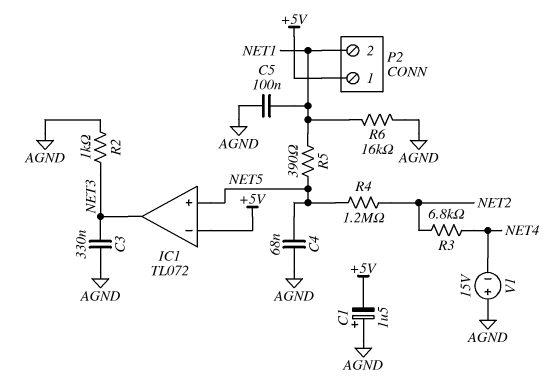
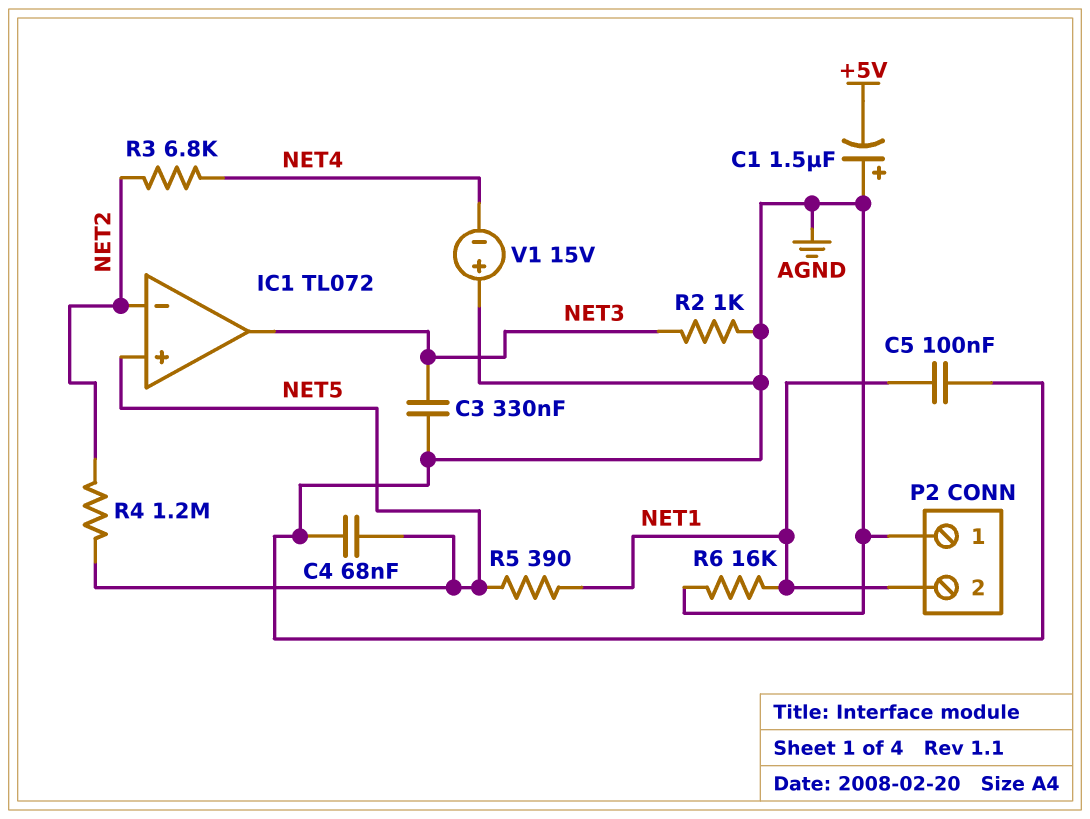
IC1 pin in-: +5V -> NET2
P2 pin 1: +5V -> AGND

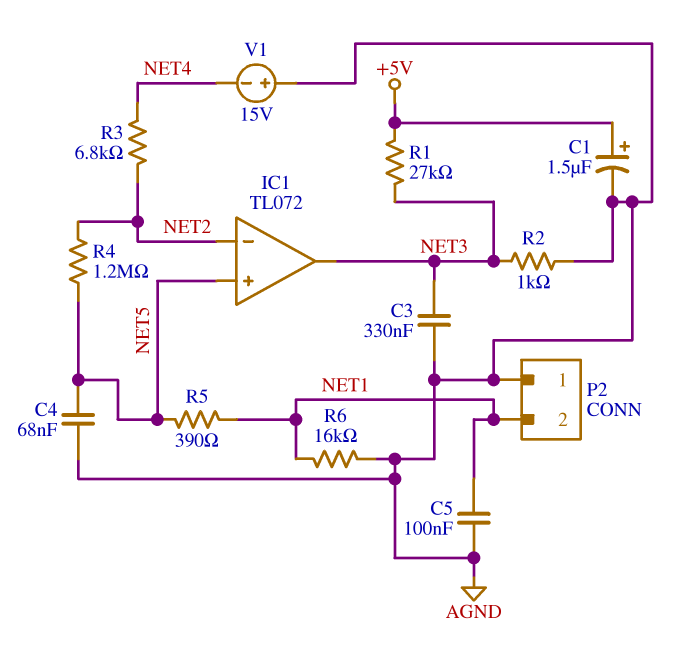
C1: 1.5uF (plus AGND, minus +5V) -> 1.5uF (plus +5V, minus AGND)
R1: none -> 27k (+5V, NET3)

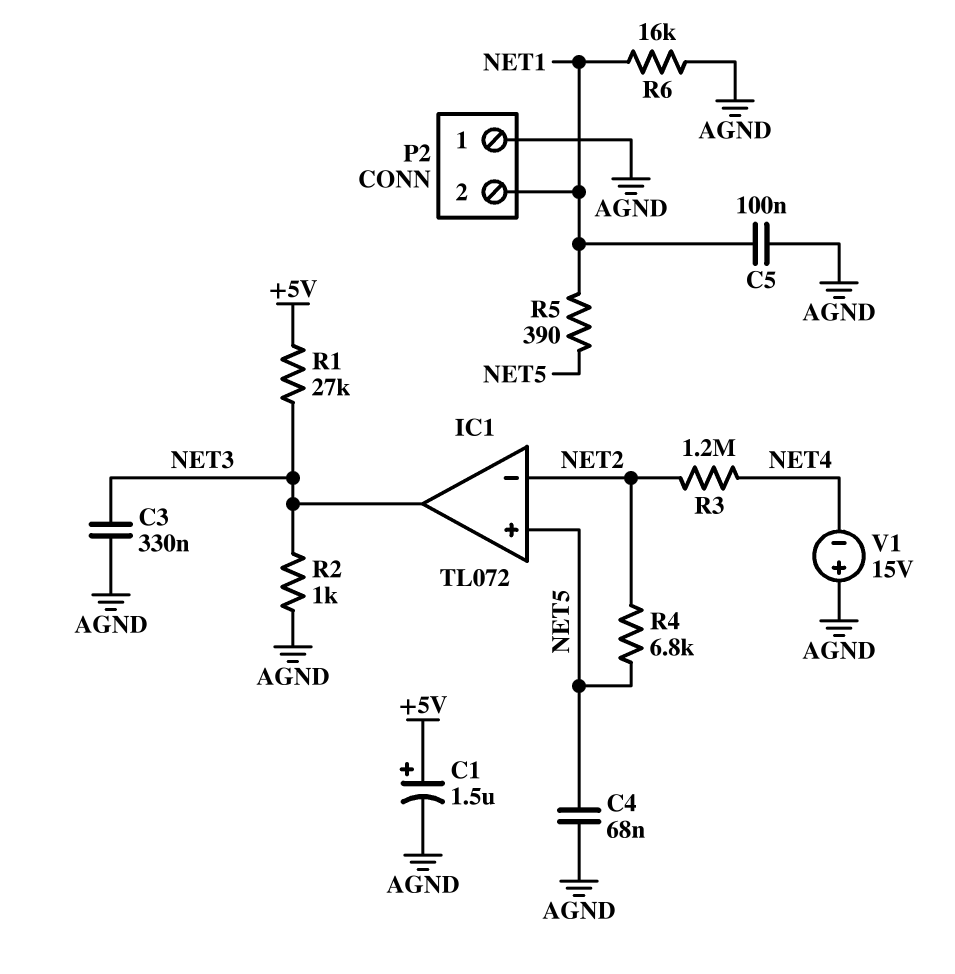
R3: 6.8k (NET2, NET4) -> 1.2M (NET2, NET4)
R4: 1.2M (NET2, NET5) -> 6.8k (NET2, NET5)

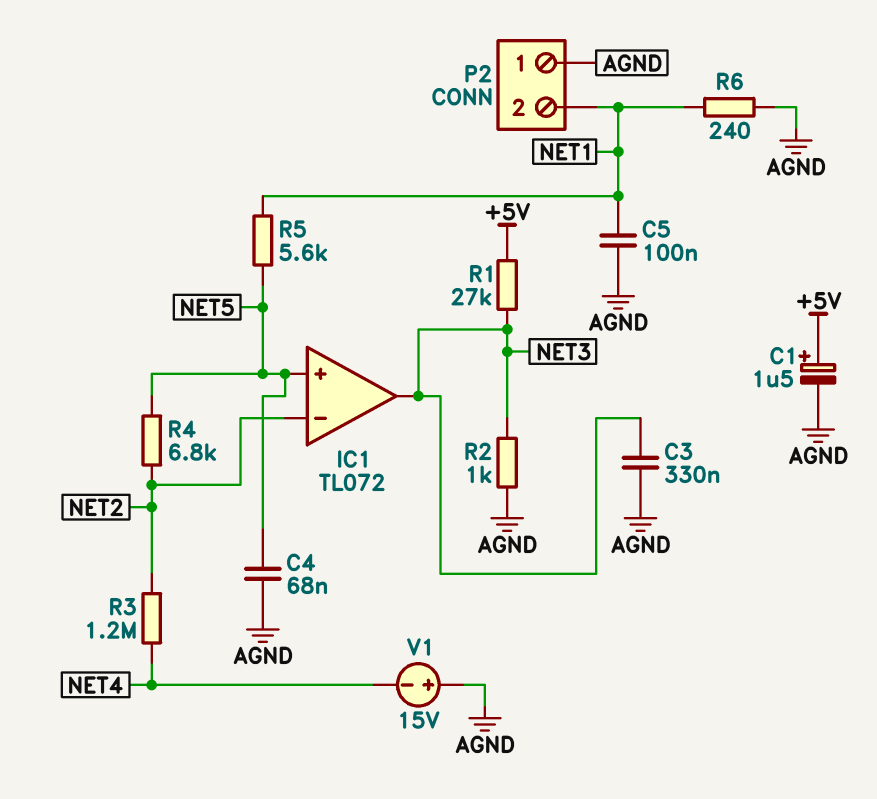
R5: 390 (NET1, NET5) -> 5.6k (NET1, NET5)
R6: 16k (AGND, NET1) -> 240 (AGND, NET1)

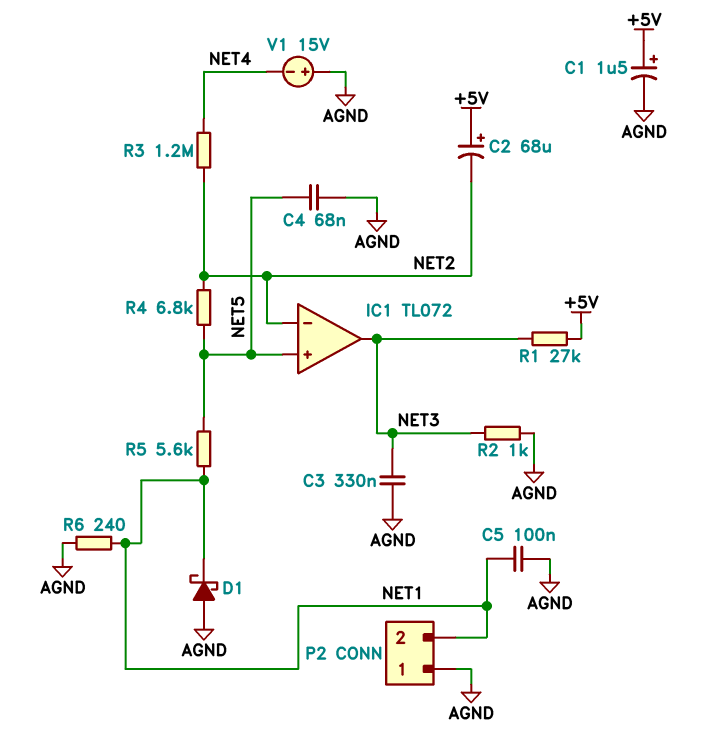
C2: none -> 68uF (plus +5V, minus NET2)
D1: none -> schottky (A AGND, K NET1)

